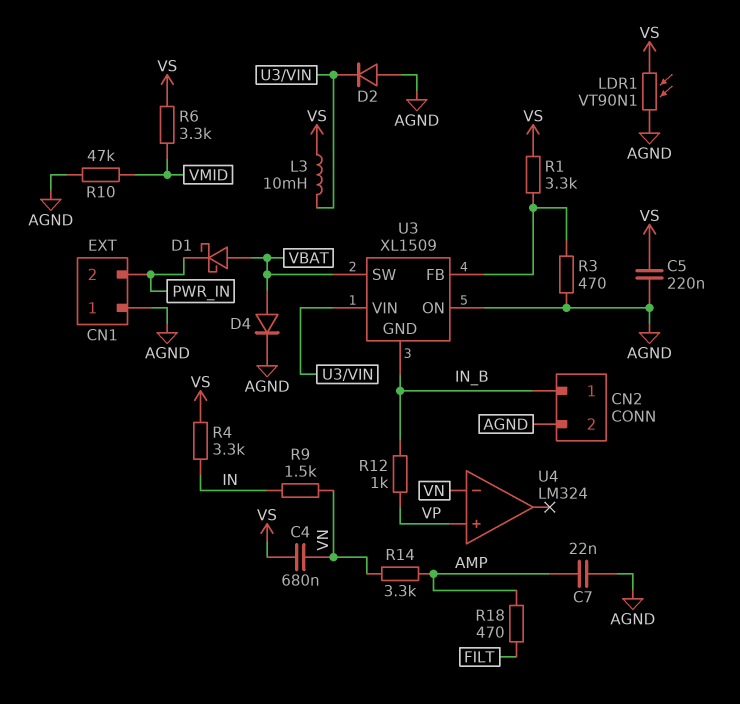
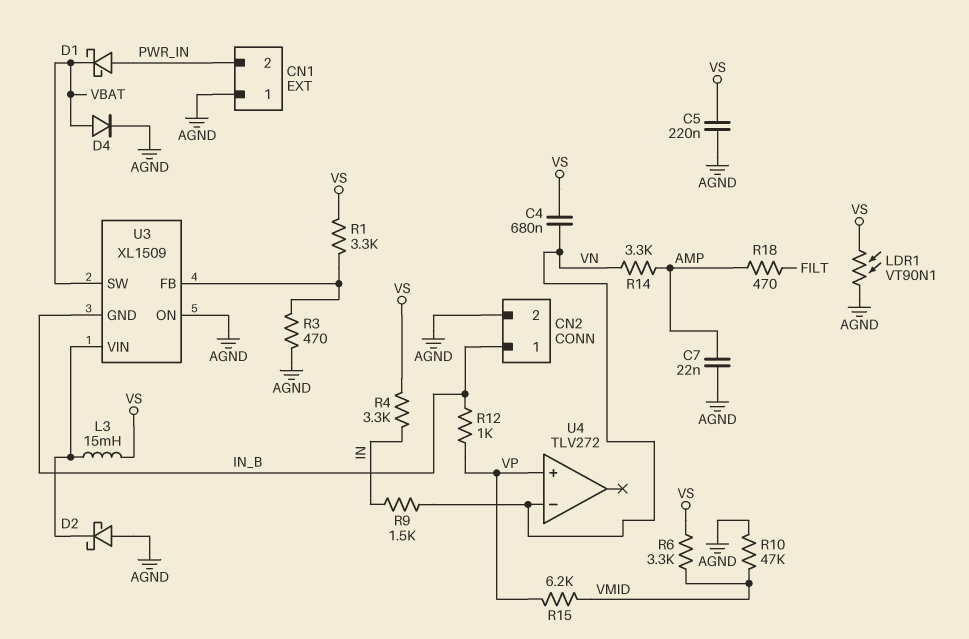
D1: schottky (A VBAT, K PWR_IN) -> schottky (A PWR_IN, K VBAT)
D2: diode (A AGND, K U3/VIN) -> schottky (A AGND, K U3/VIN)
L3: 10mH (U3/VIN, VS) -> 15mH (U3/VIN, VS)
R15: none -> 6.2k (VMID, VP)
U4: LM324 -> TLV272

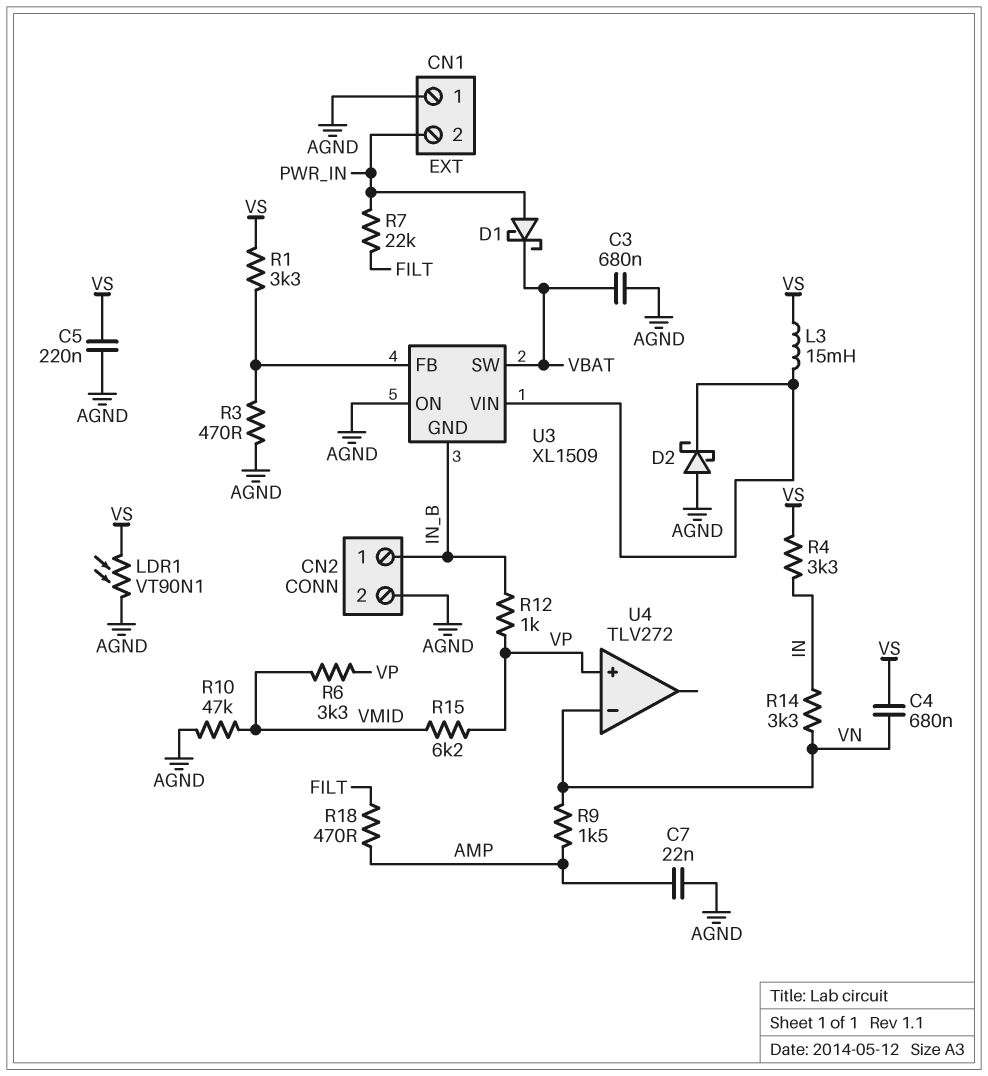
C3: none -> 680nF (AGND, VBAT)
D4: diode (A VBAT, K AGND) -> none
R6: 3.3k (VMID, VS) -> 3.3k (VMID, VP)
R7: none -> 22k (FILT, PWR_IN)
R9: 1.5k (IN, VN) -> 1.5k (AMP, VN)
R14: 3.3k (AMP, VN) -> 3.3k (IN, VN)

